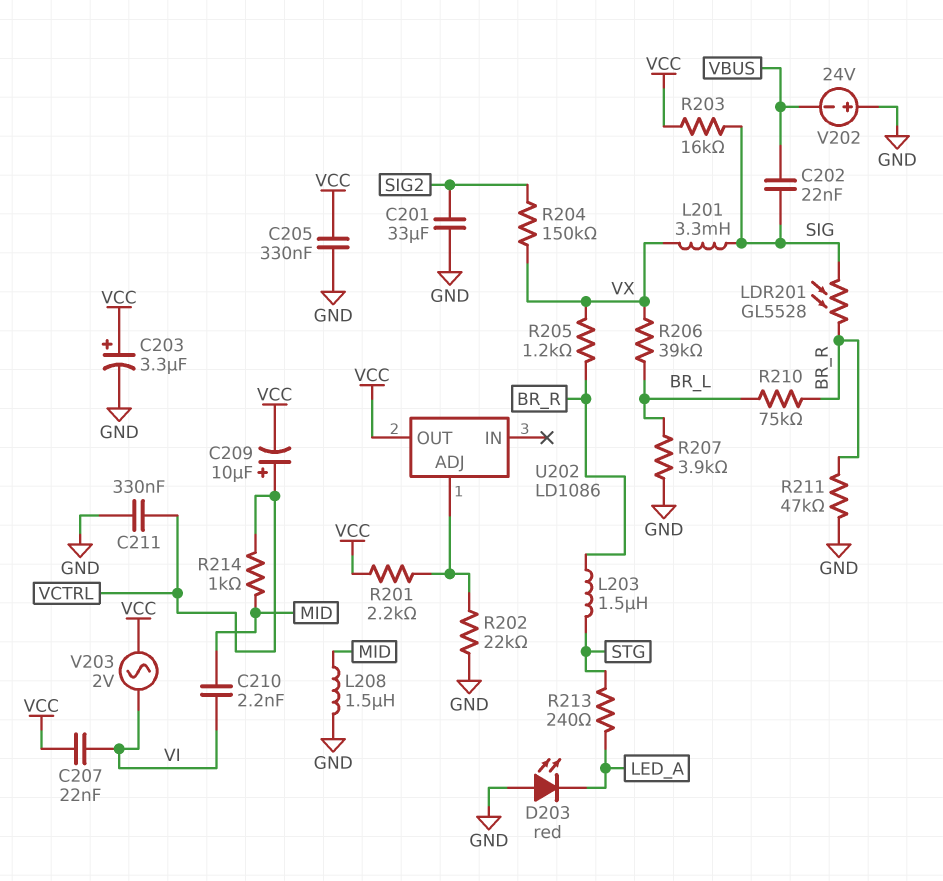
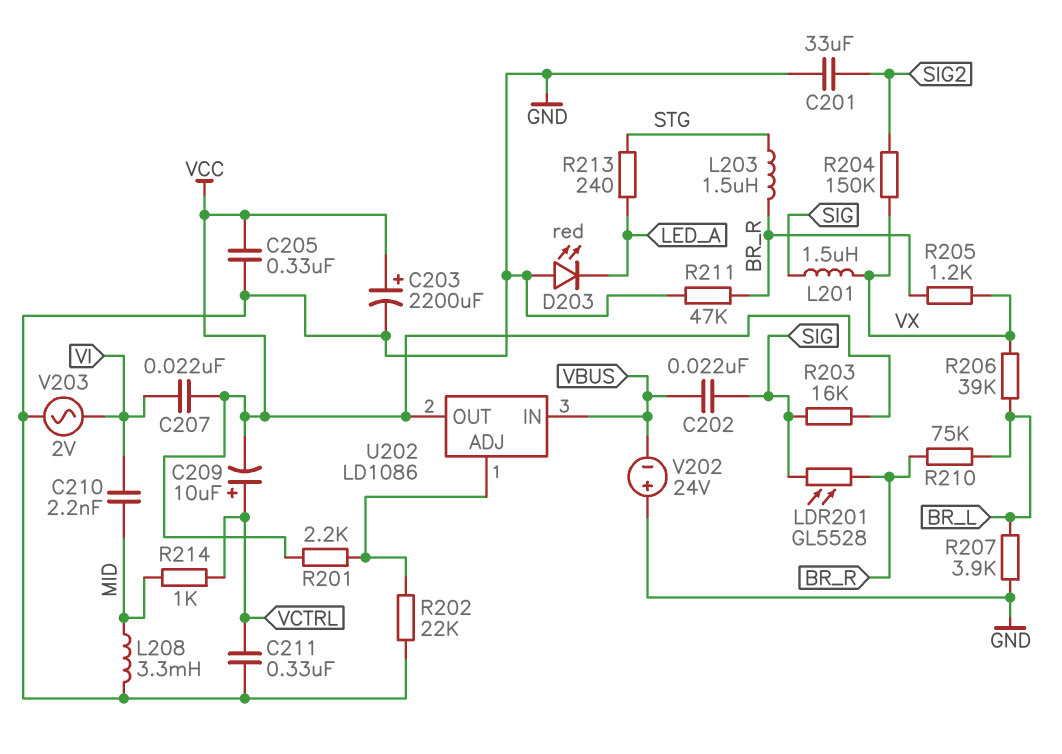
C203: 3.3uF (plus VCC, minus GND) -> 2200uF (plus VCC, minus GND)
L201: 3.3mH (SIG, VX) -> 1.5uH (SIG, VX)
L208: 1.5uH (GND, MID) -> 3.3mH (GND, MID)
U202 pin IN: none -> VBUS
V203: AC 2V (VCC, VI) -> AC 2V (GND, VI)

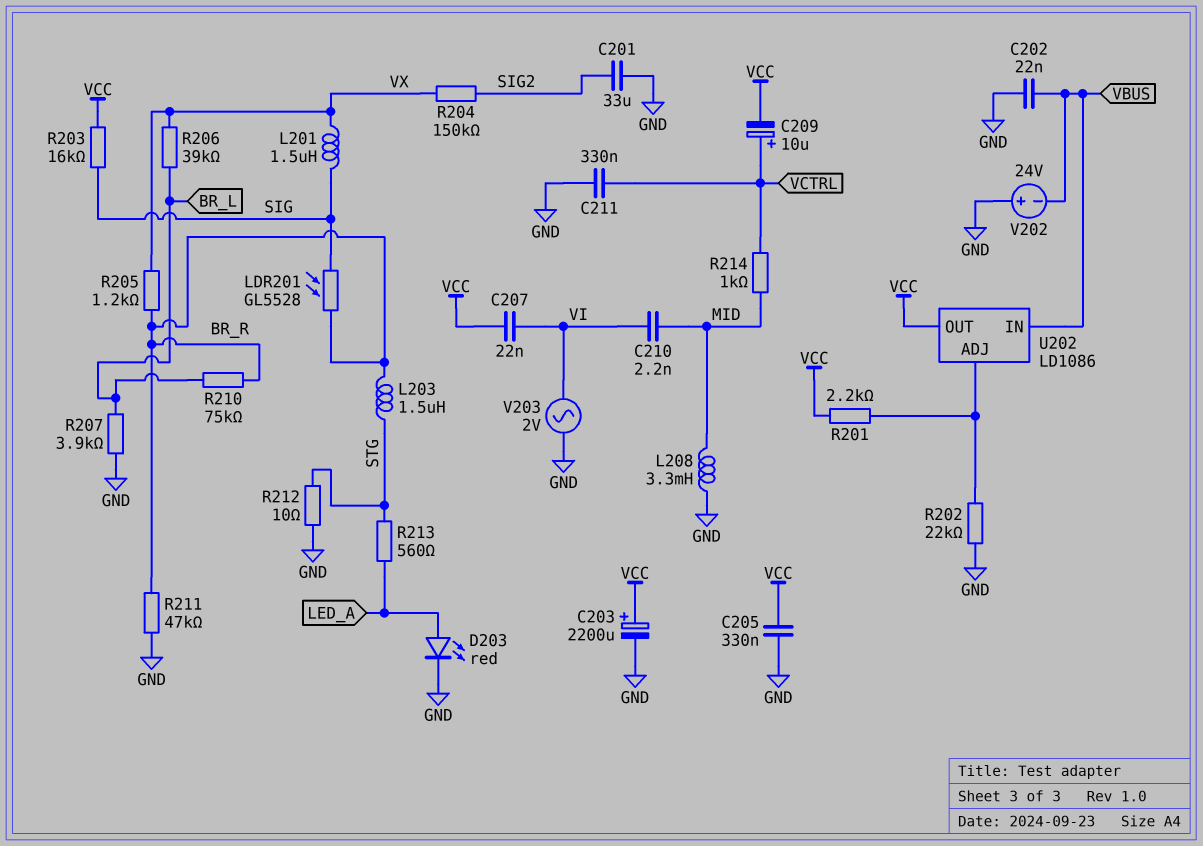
C202: 22nF (SIG, VBUS) -> 22nF (GND, VBUS)
D203: LED red (A GND, K LED_A) -> LED red (A LED_A, K GND)
R212: none -> 10 (GND, STG)
R213: 240 (LED_A, STG) -> 560 (LED_A, STG)

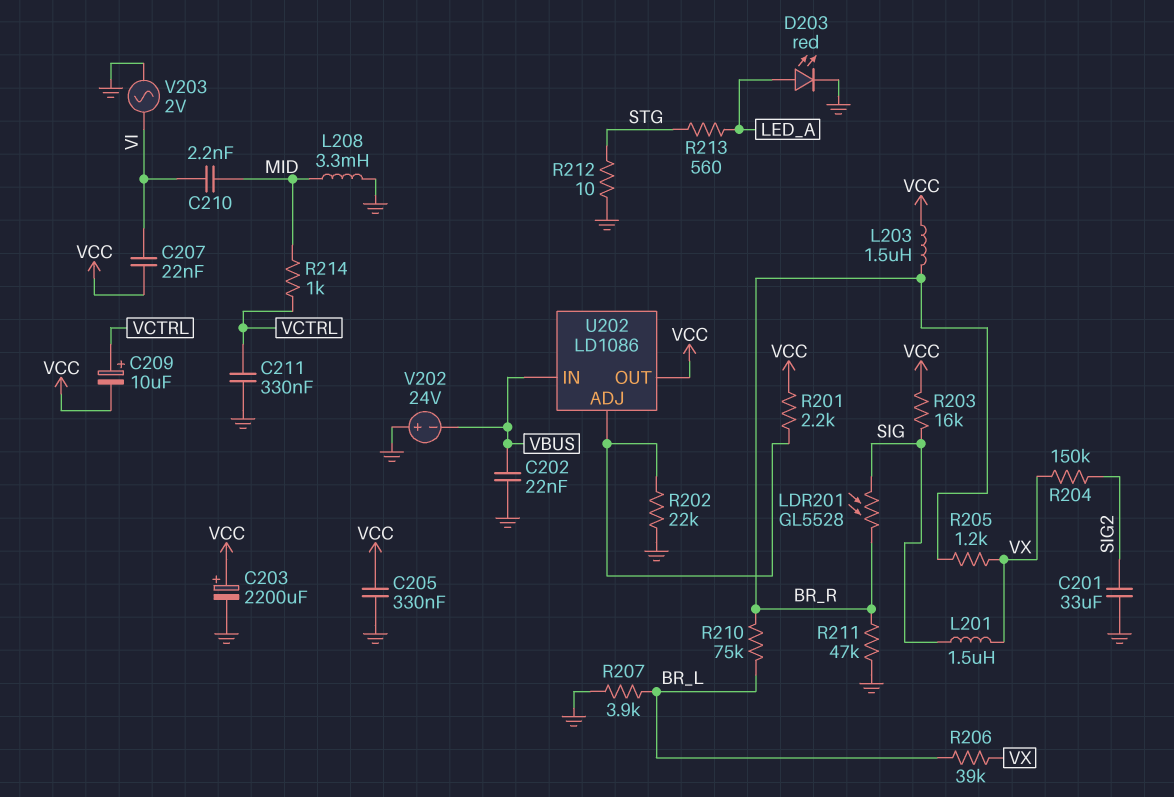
L203: 1.5uH (BR_R, STG) -> 1.5uH (BR_R, VCC)

